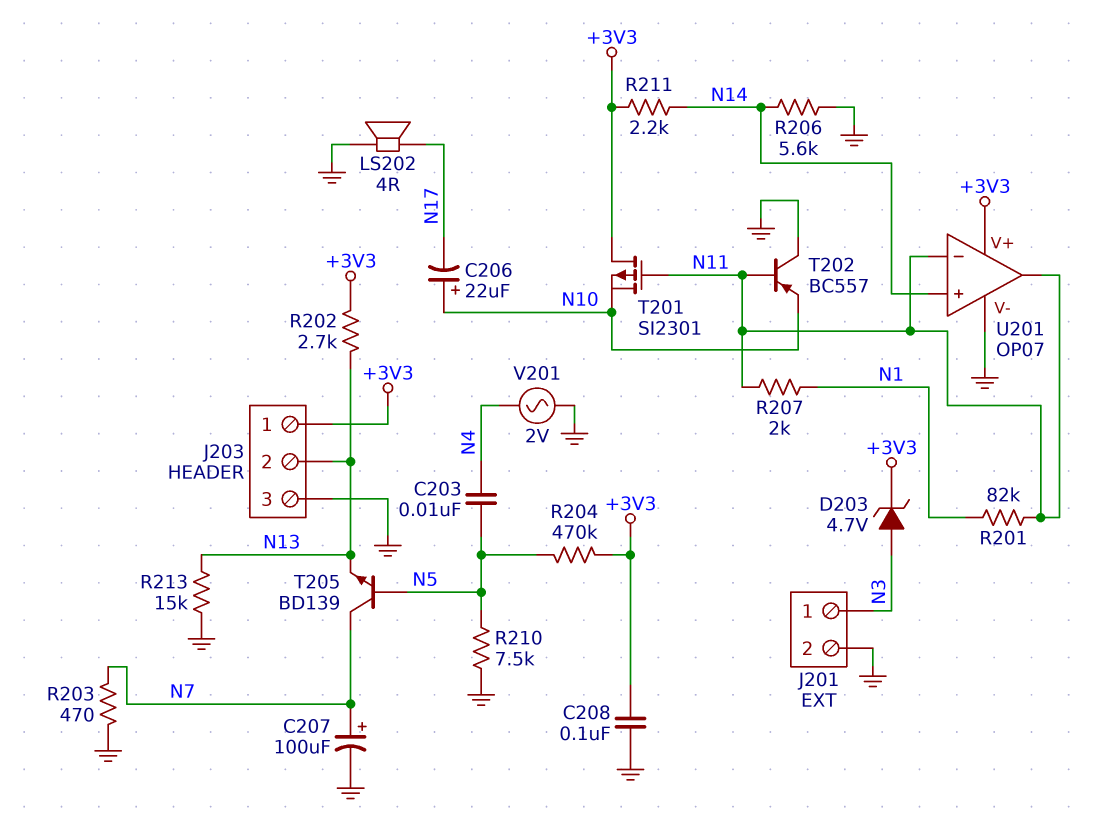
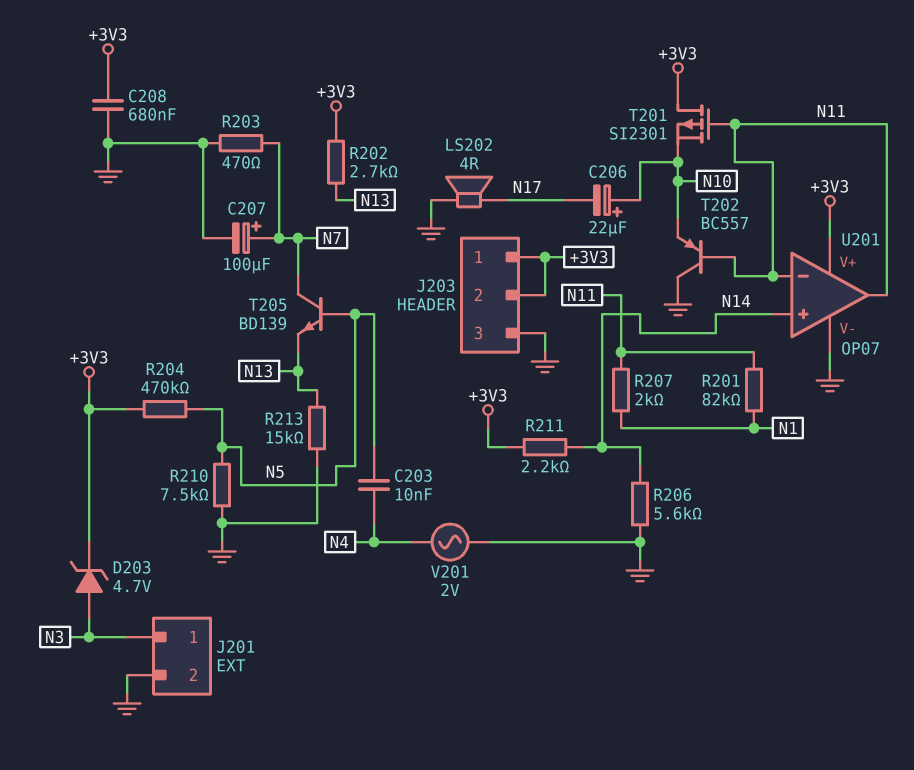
C208: 100nF (+3V3, GND) -> 680nF (+3V3, GND)
J203 pin 2: N13 -> +3V3

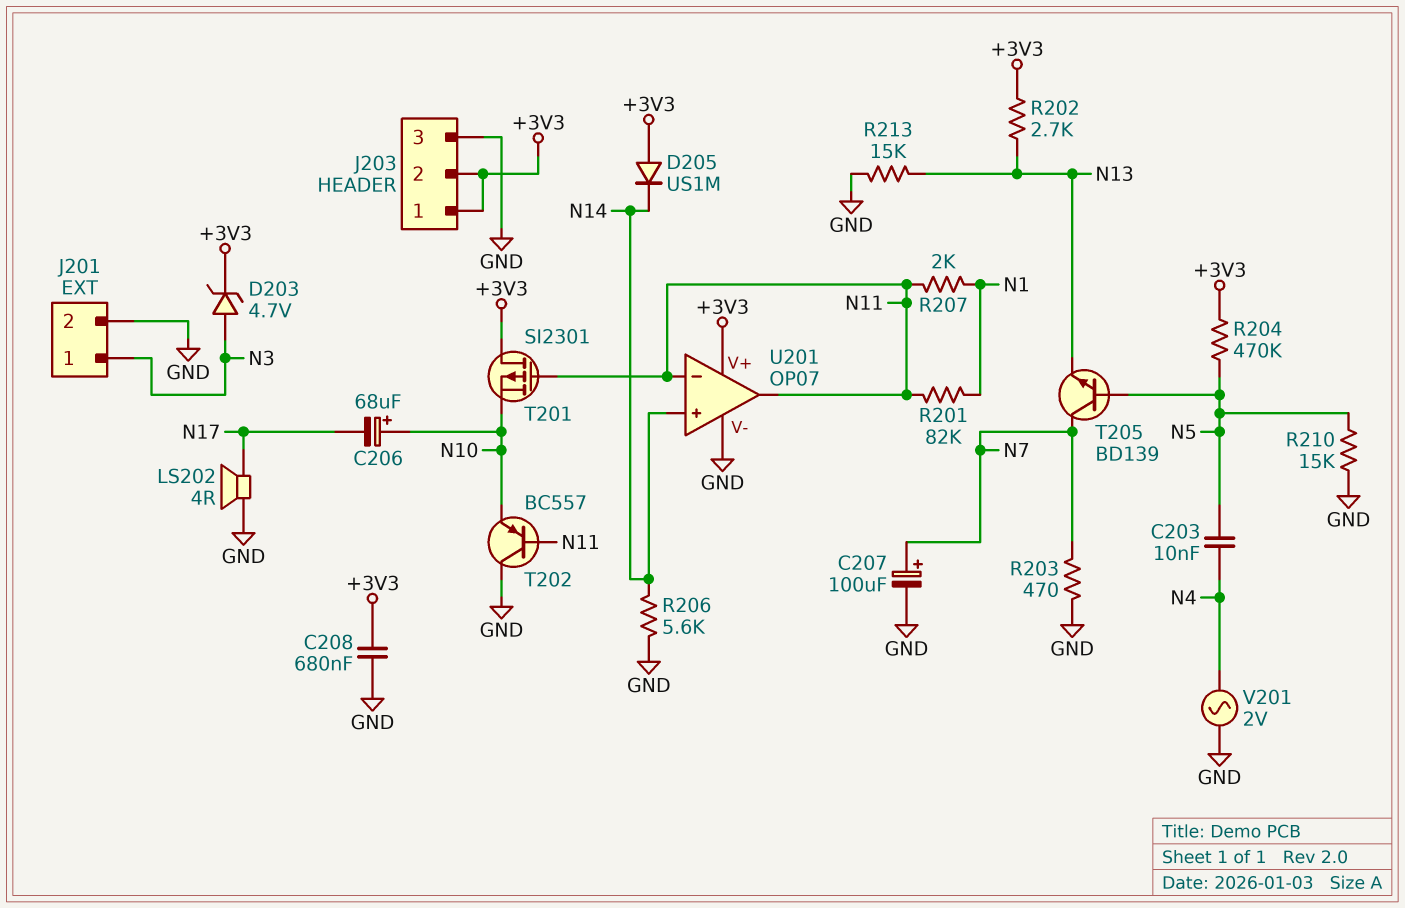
C206: 22uF (plus N10, minus N17) -> 68uF (plus N10, minus N17)
D205: none -> diode US1M (A +3V3, K N14)
R210: 7.5k (GND, N5) -> 15k (GND, N5)
R211: 2.2k (+3V3, N14) -> none

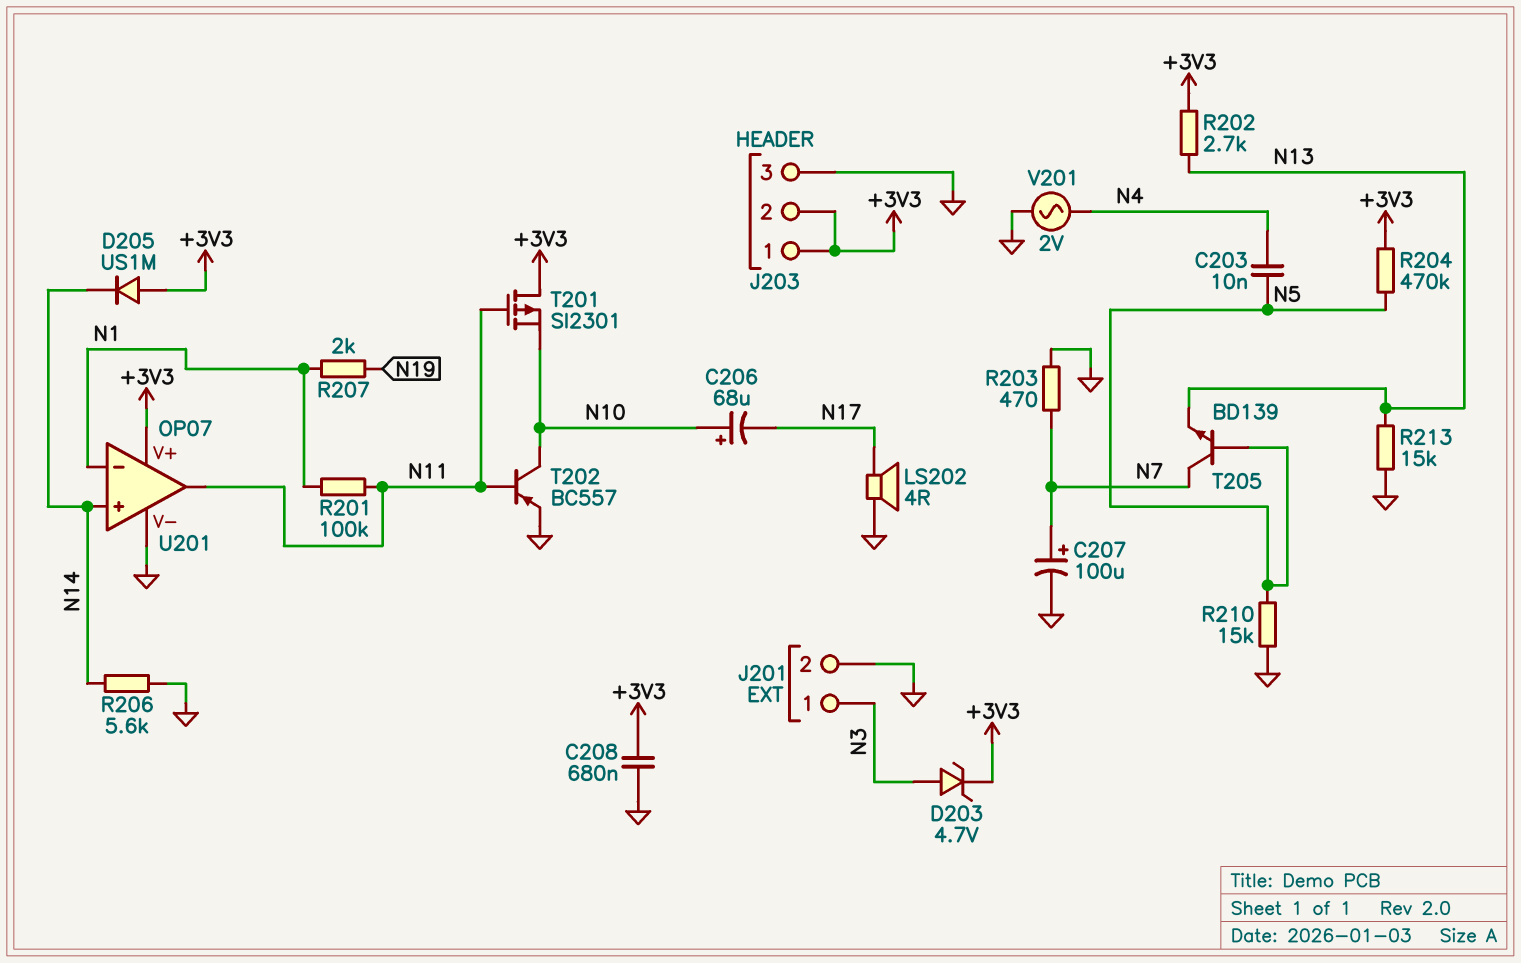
R201: 82k (N1, N11) -> 100k (N1, N11)
R207: 2k (N1, N11) -> 2k (N1, N19)
T202: PNP BC557 (B N11, C GND, E N10) -> PNP BC557 (B N11, C N10, E GND)
U201 pin in-: N11 -> N1

